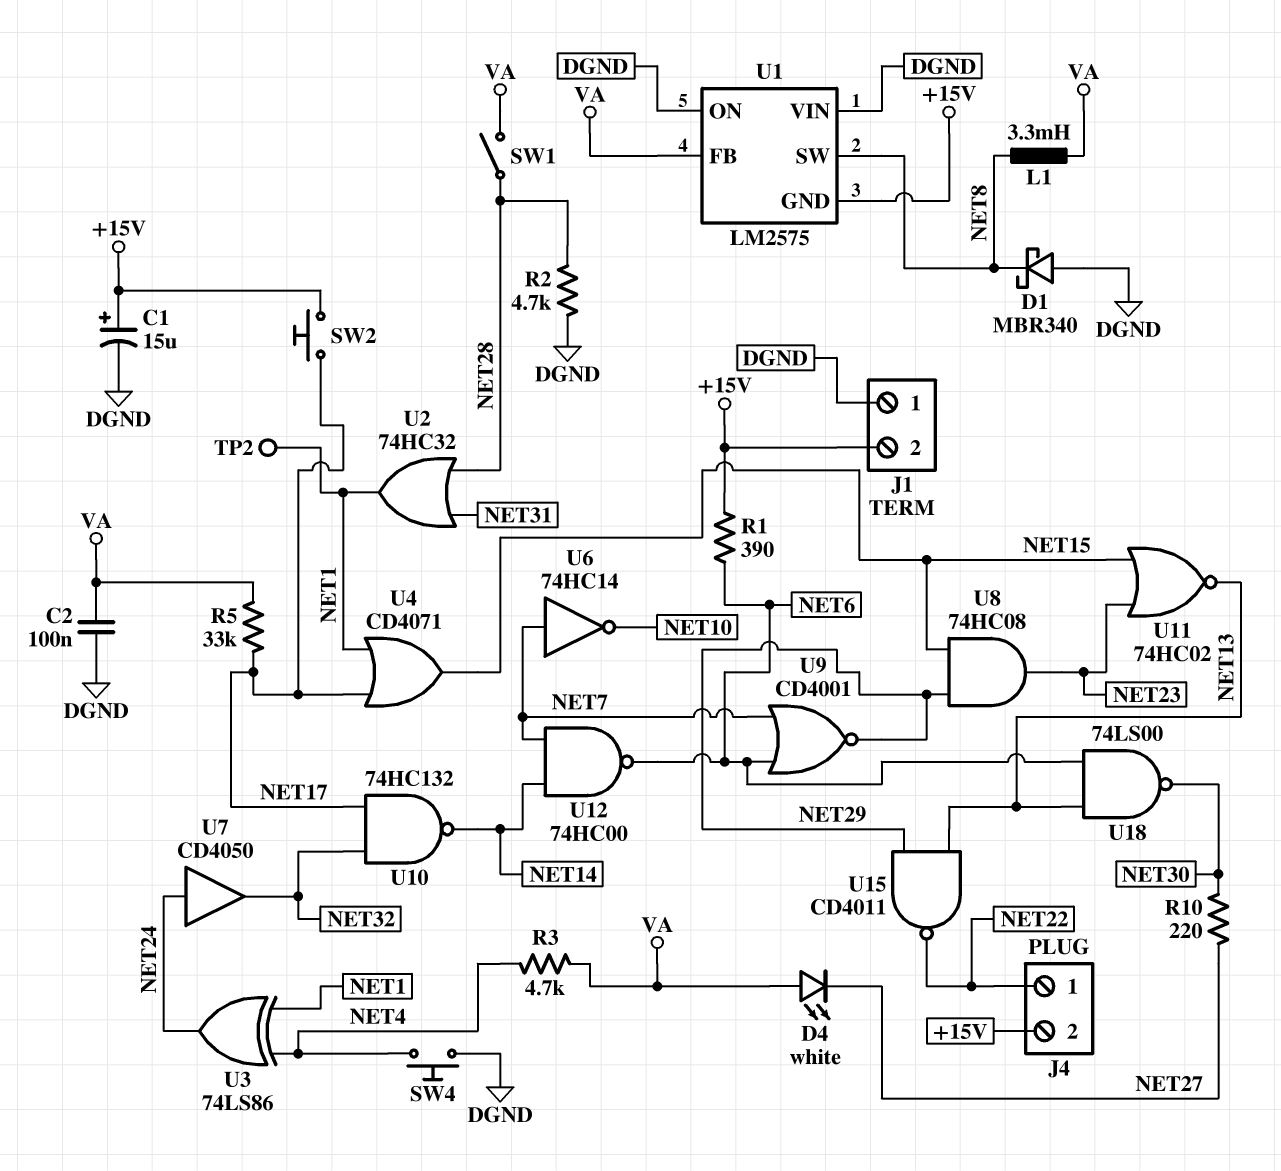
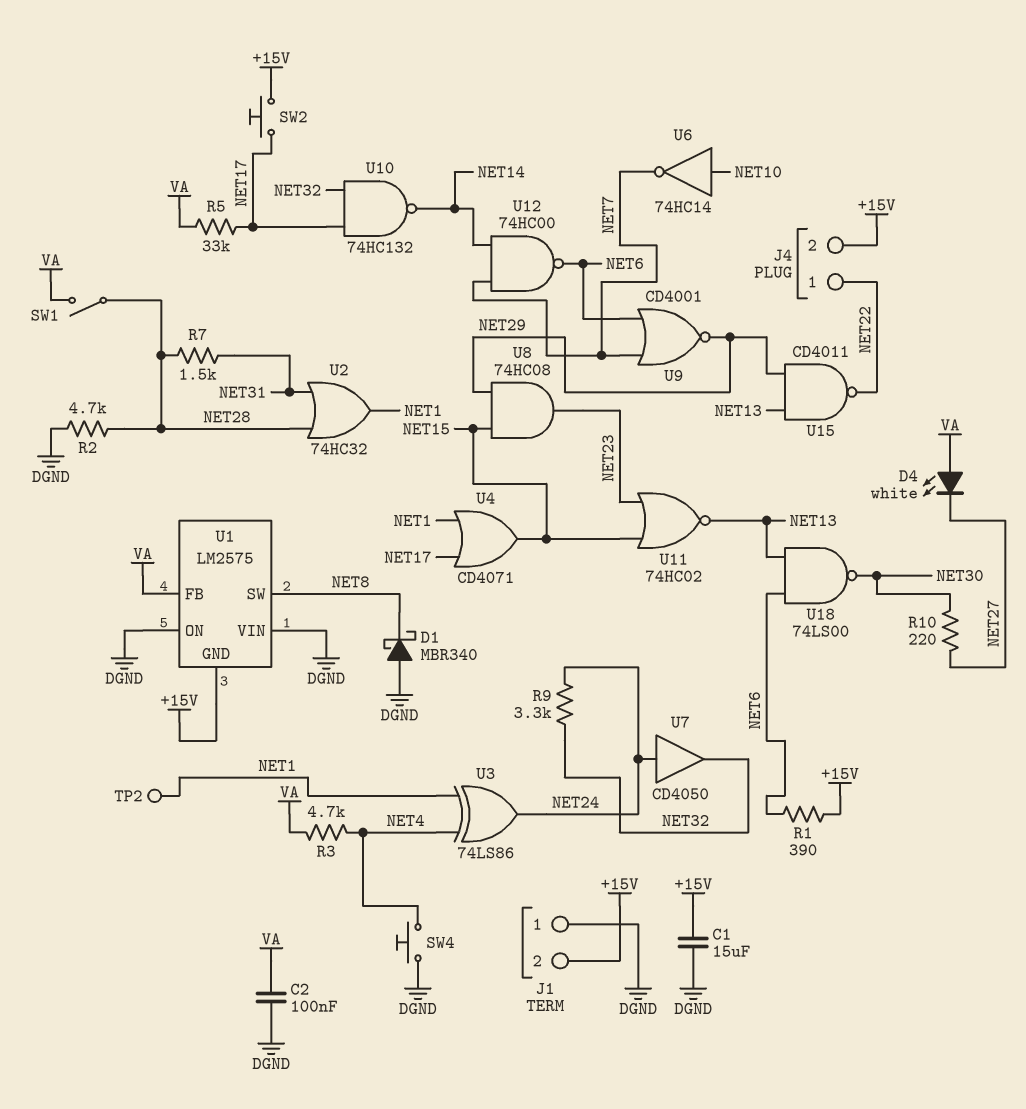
C1: 15uF (plus +15V, minus DGND) -> 15uF (+15V, DGND)
L1: 3.3mH (NET8, VA) -> none
R7: none -> 1.5k (NET28, NET31)
R9: none -> 3.3k (NET24, NET32)
U6: NOT 74HC14 (in NET7, out NET10) -> NOT 74HC14 (in NET10, out NET7)

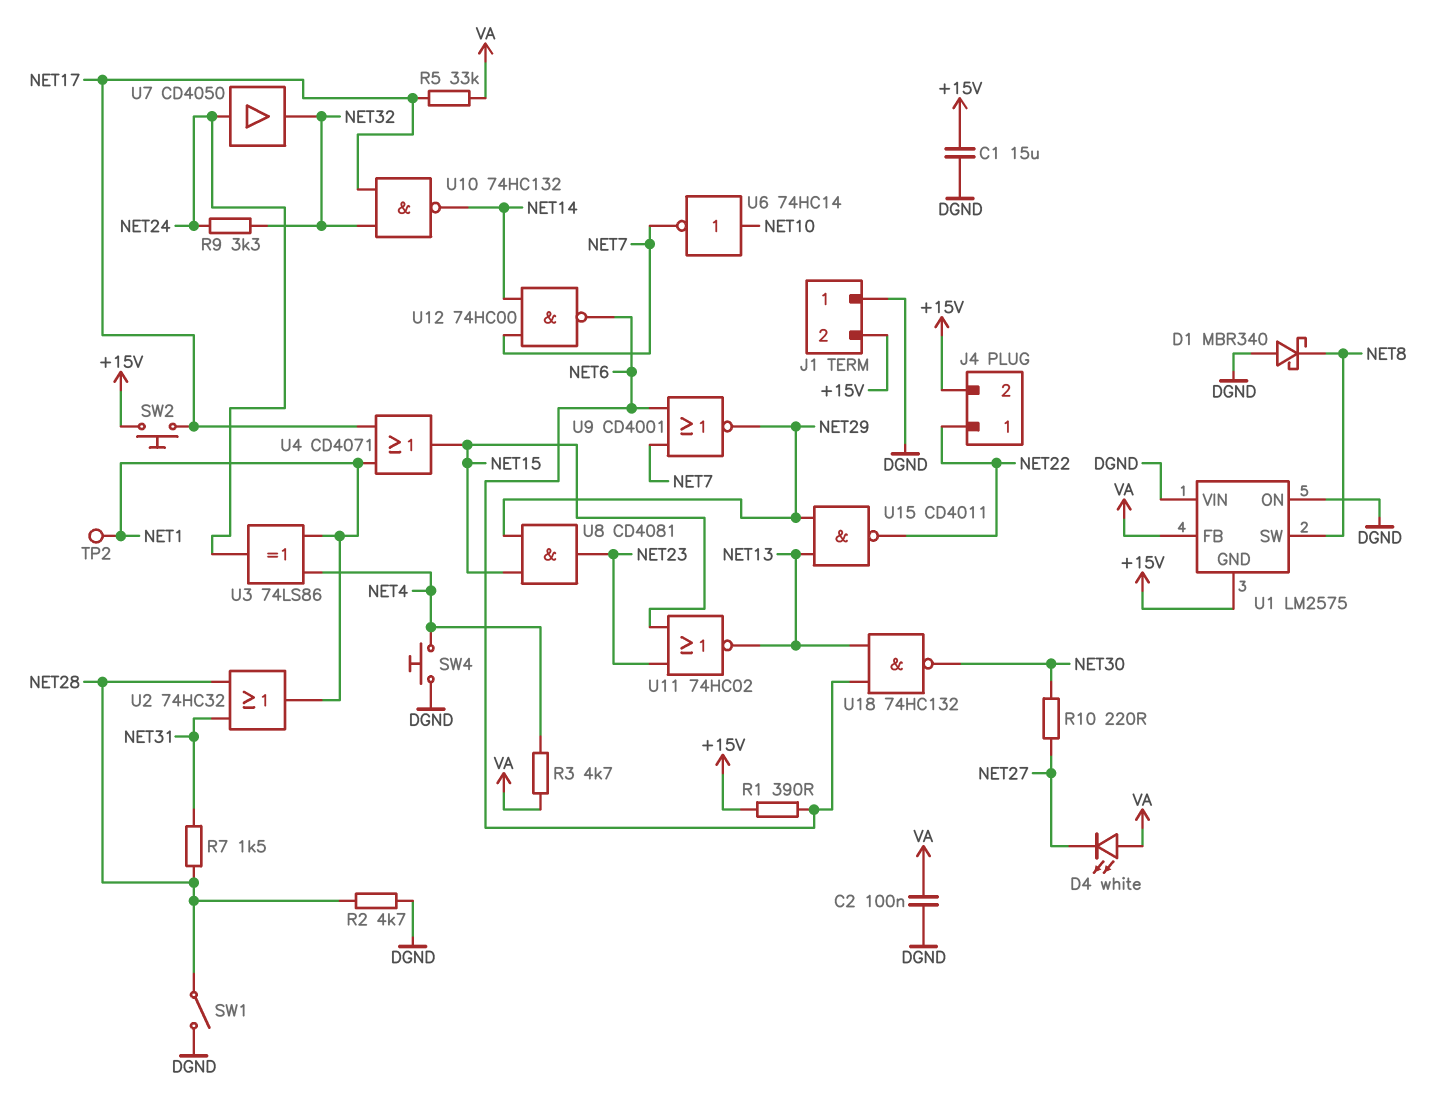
SW1: switch (NET28, VA) -> switch (DGND, NET28)
U8: AND 74HC08 (in NET15, in NET29, out NET23) -> AND CD4081 (in NET15, in NET29, out NET23)
U18: NAND 74LS00 (in NET6, in NET13, out NET30) -> NAND 74HC132 (in NET6, in NET13, out NET30)

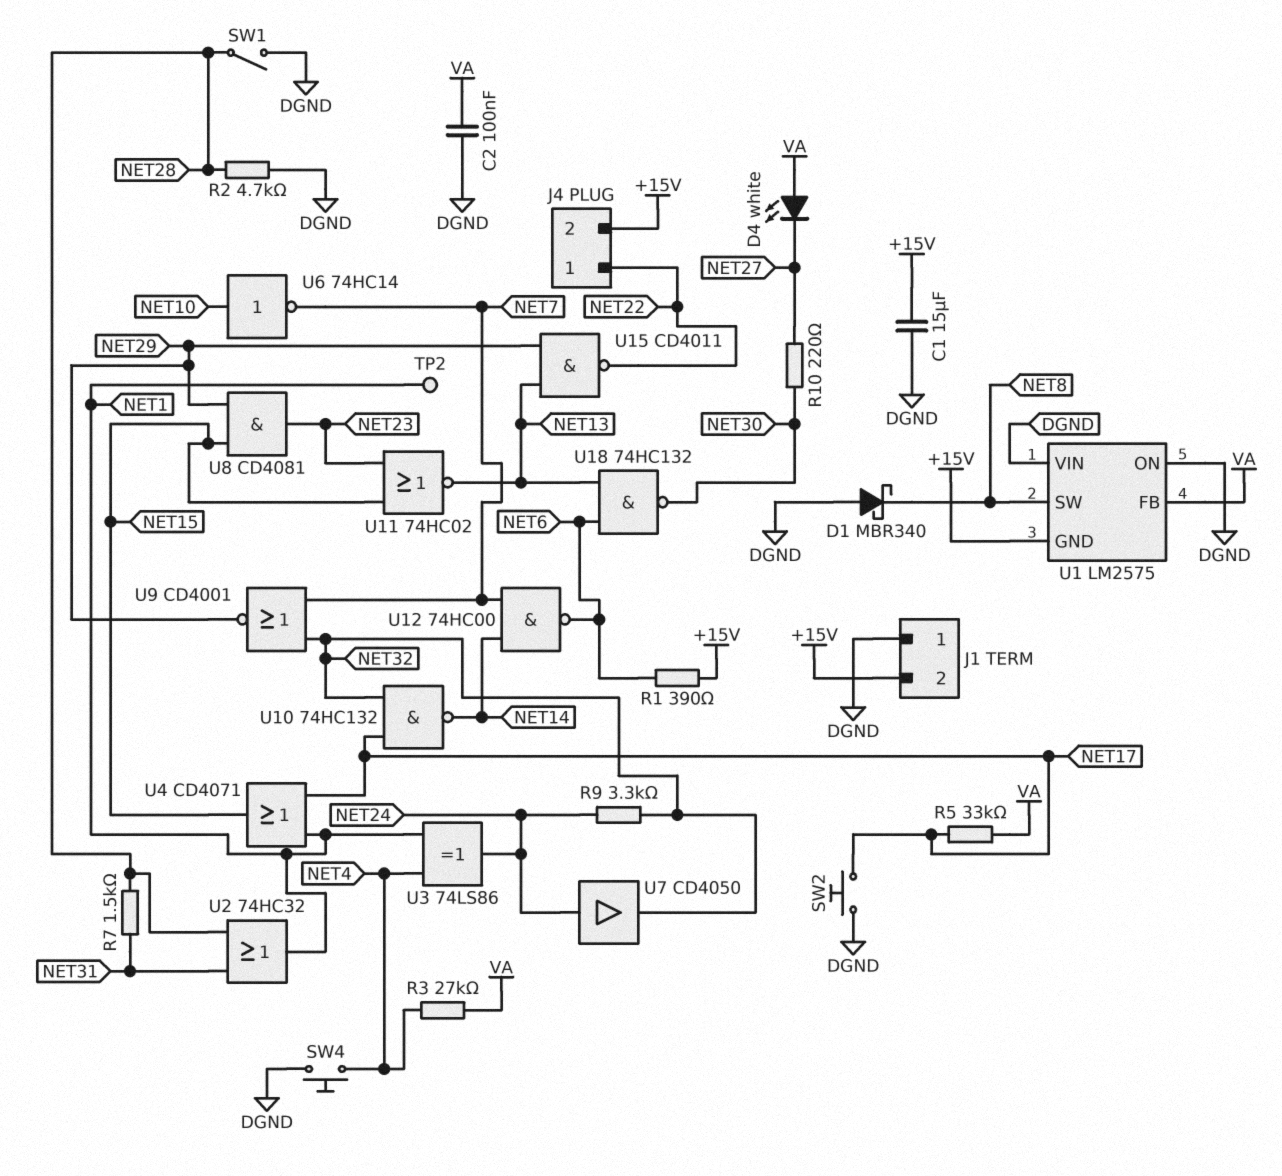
R3: 4.7k (NET4, VA) -> 27k (NET4, VA)
SW2: button (+15V, NET17) -> button (DGND, NET17)
U9: NOR CD4001 (in NET6, in NET7, out NET29) -> NOR CD4001 (in NET7, in NET32, out NET29)

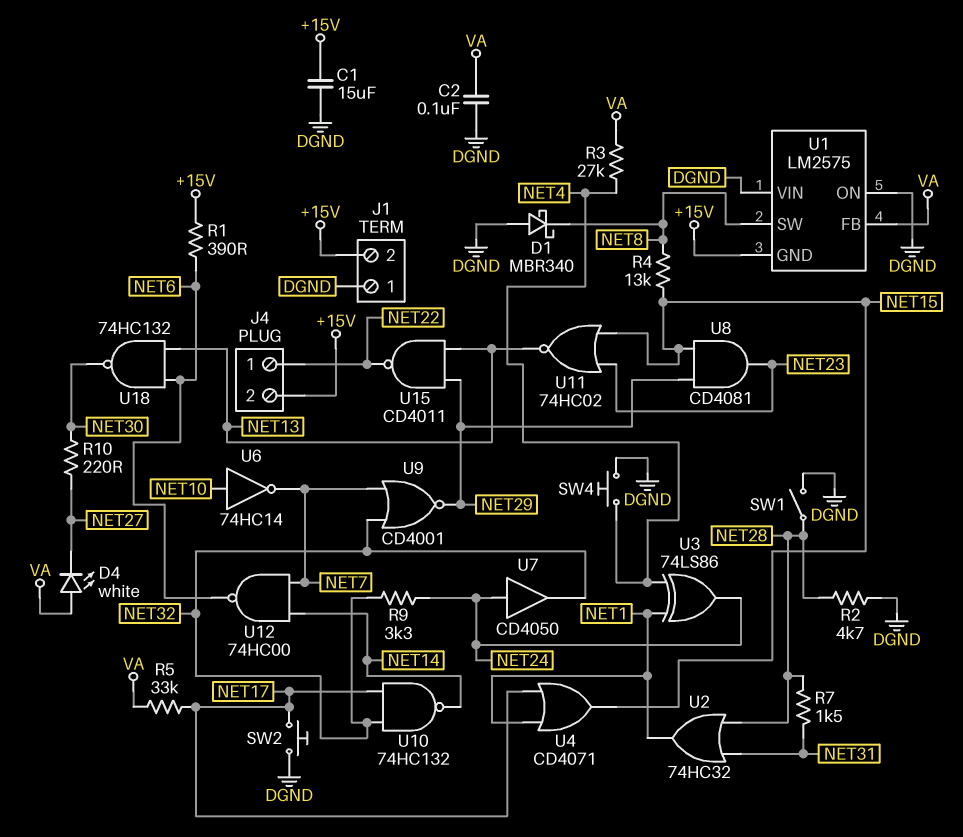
R4: none -> 13k (NET8, NET15)
TP2: test point (NET1) -> none

